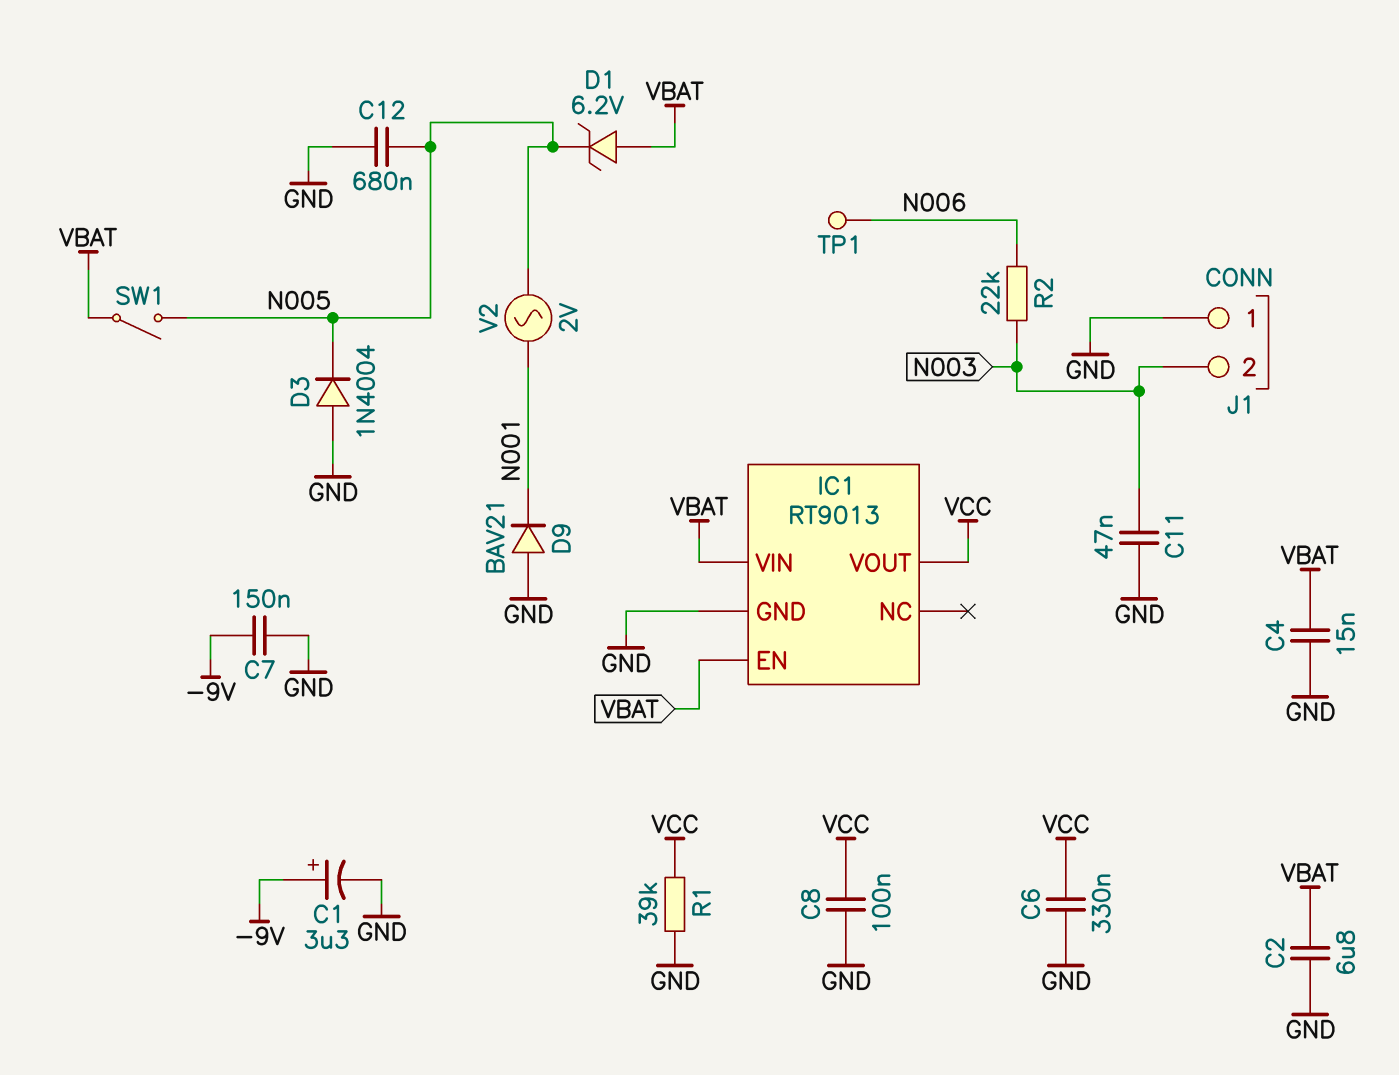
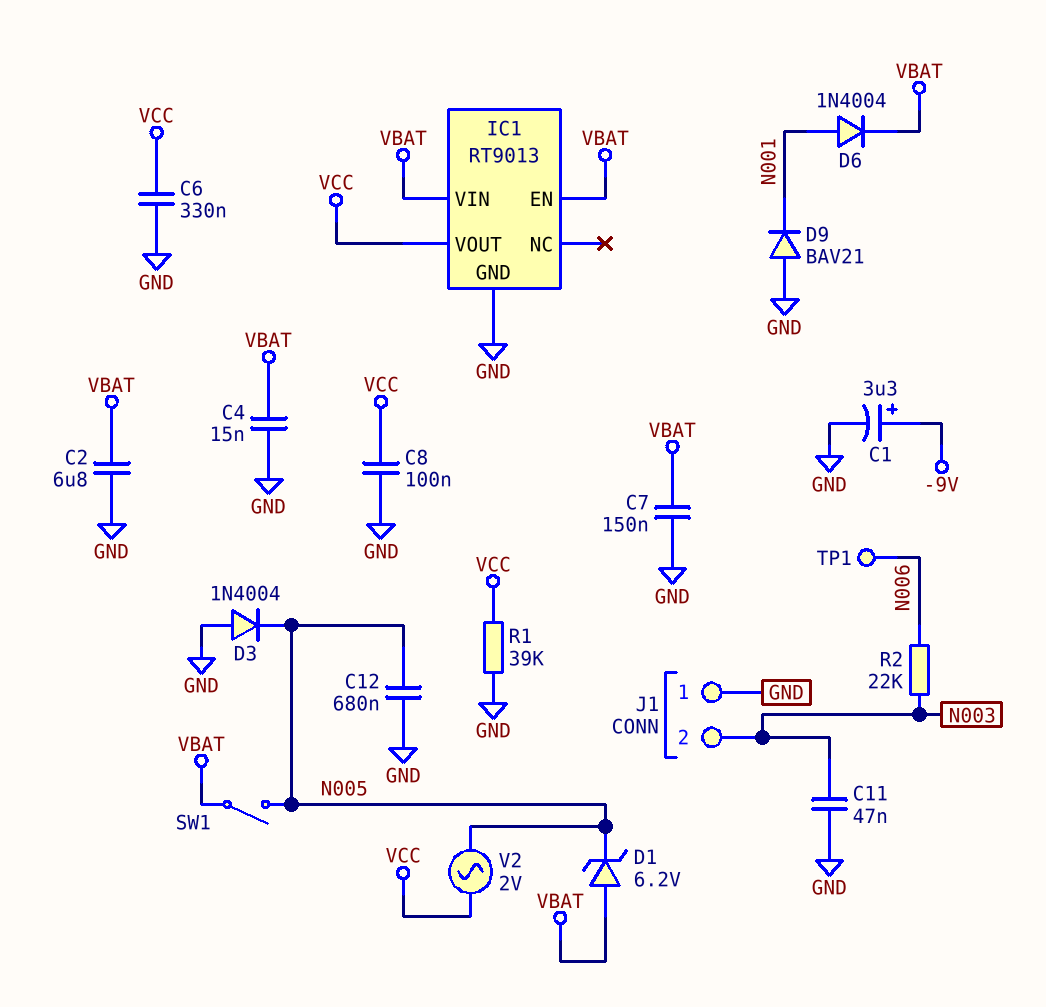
C7: 150nF (-9V, GND) -> 150nF (GND, VBAT)
D6: none -> diode 1N4004 (A N001, K VBAT)
V2: AC 2V (N001, N005) -> AC 2V (N005, VCC)

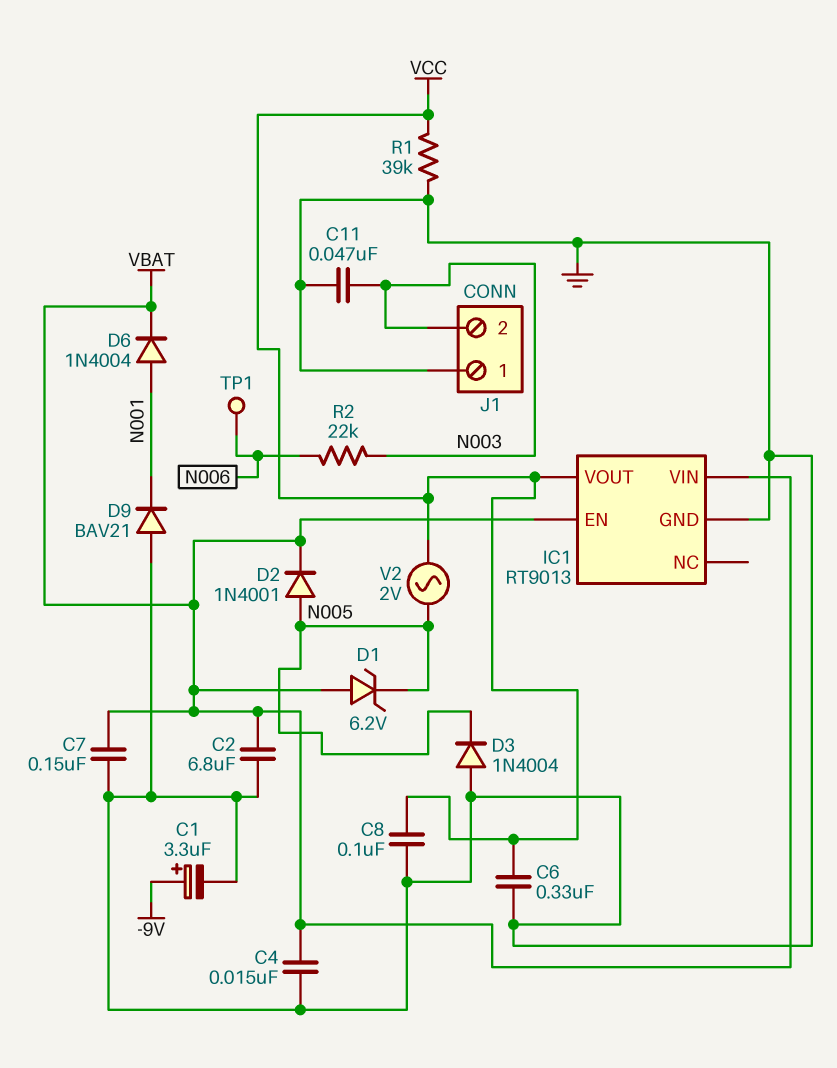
C12: 680nF (GND, N005) -> none
D2: none -> diode 1N4001 (A N005, K VBAT)
SW1: switch (N005, VBAT) -> none

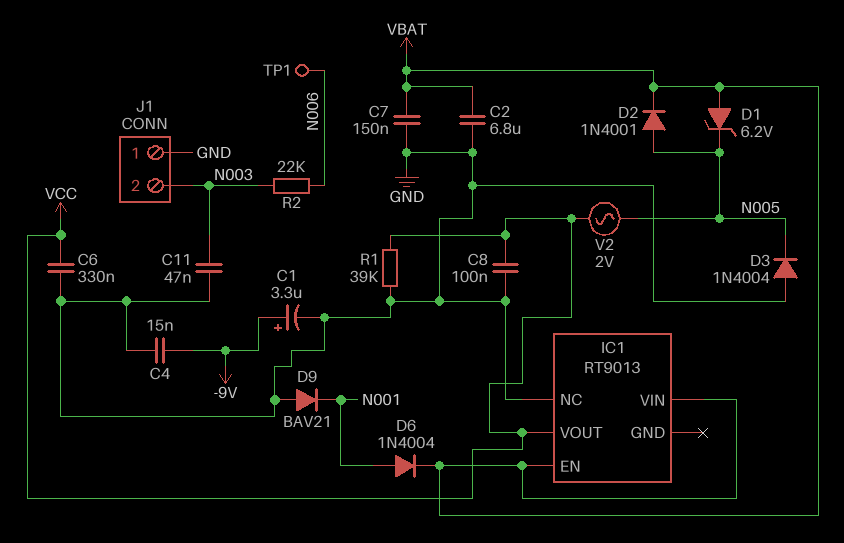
C4: 15nF (GND, VBAT) -> 15nF (-9V, GND)
IC1 pin GND: GND -> none
IC1 pin NC: none -> GND

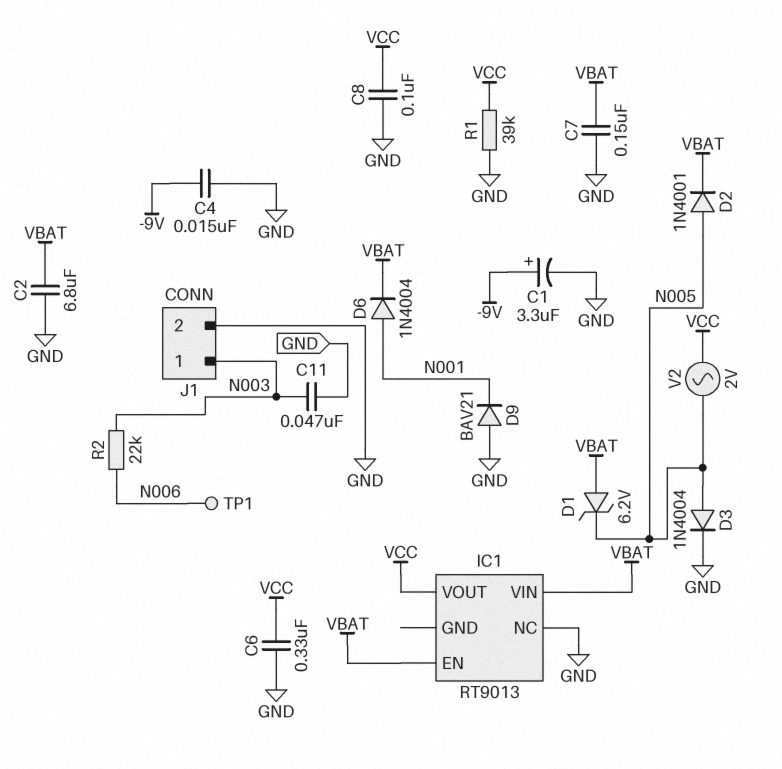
D3: diode 1N4004 (A GND, K N005) -> diode 1N4004 (A N005, K GND)
J1 pin 1: GND -> N003
J1 pin 2: N003 -> GND

